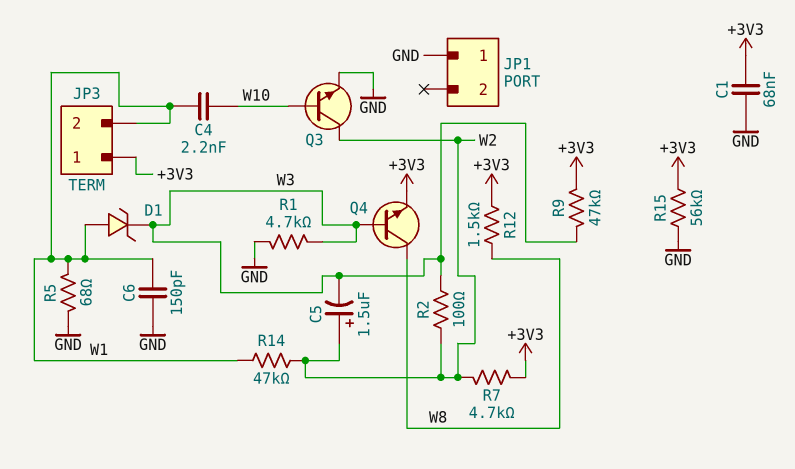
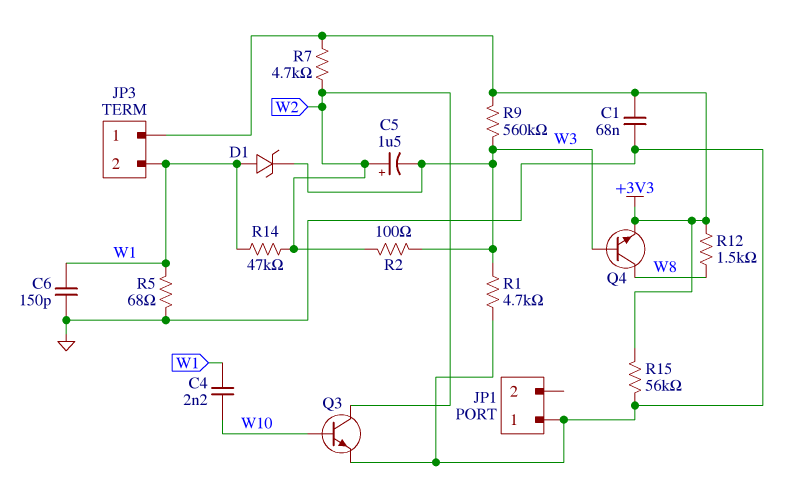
R9: 47k (+3V3, W3) -> 560k (+3V3, W3)

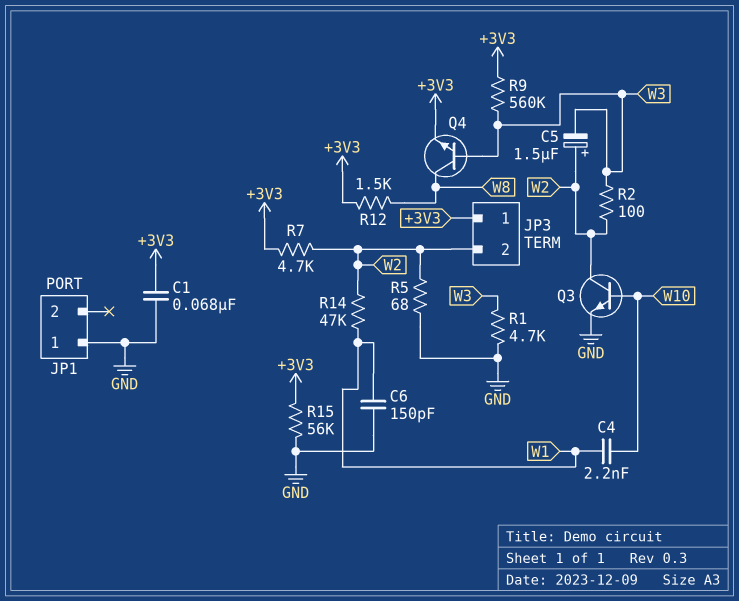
D1: zener (A W1, K W3) -> none
JP3 pin 2: W1 -> W2
R5: 68 (GND, W1) -> 68 (GND, W2)

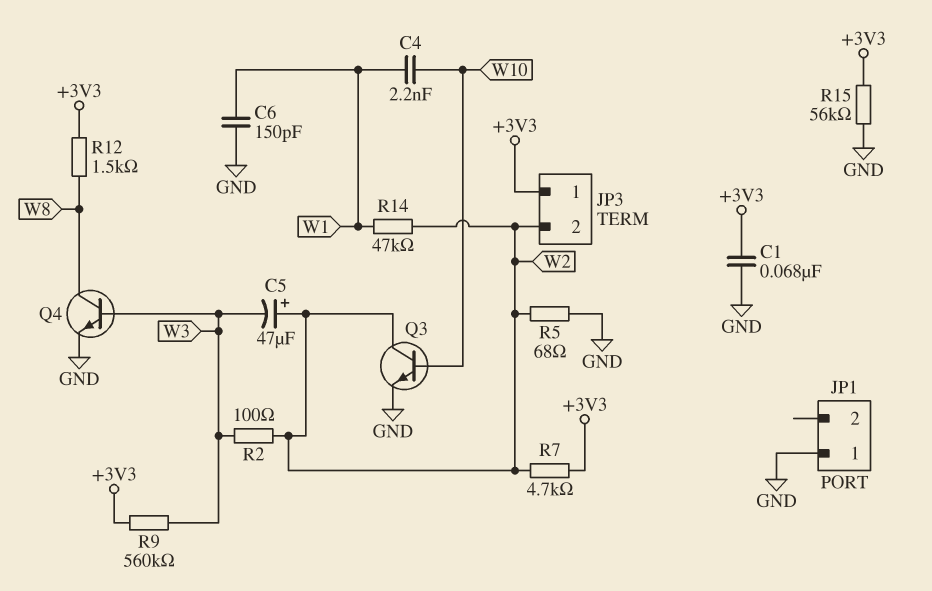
C5: 1.5uF (plus W2, minus W3) -> 47uF (plus W2, minus W3)
Q4: NPN (B W3, C W8, E +3V3) -> NPN (B W3, C W8, E GND)
R1: 4.7k (GND, W3) -> none

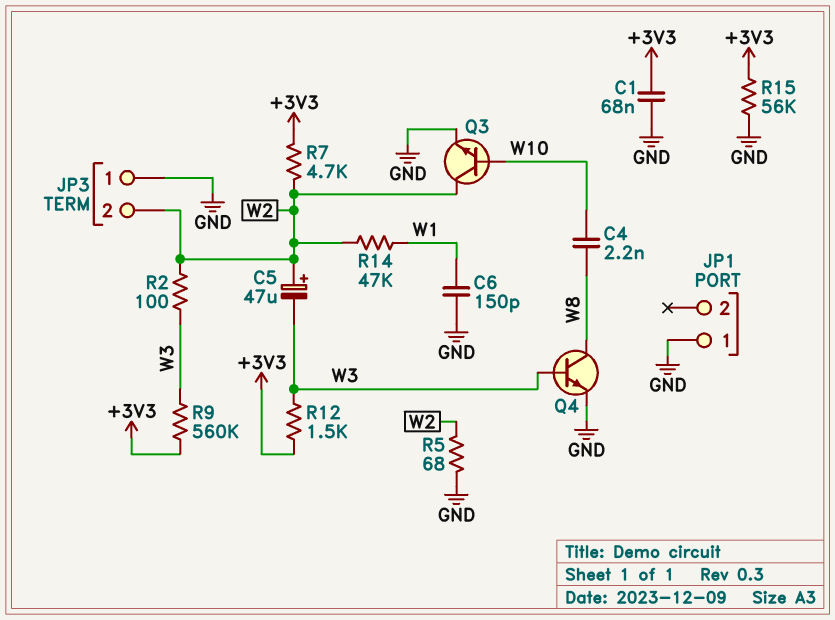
C4: 2.2nF (W1, W10) -> 2.2nF (W8, W10)
JP3 pin 1: +3V3 -> GND
R12: 1.5k (+3V3, W8) -> 1.5k (+3V3, W3)

